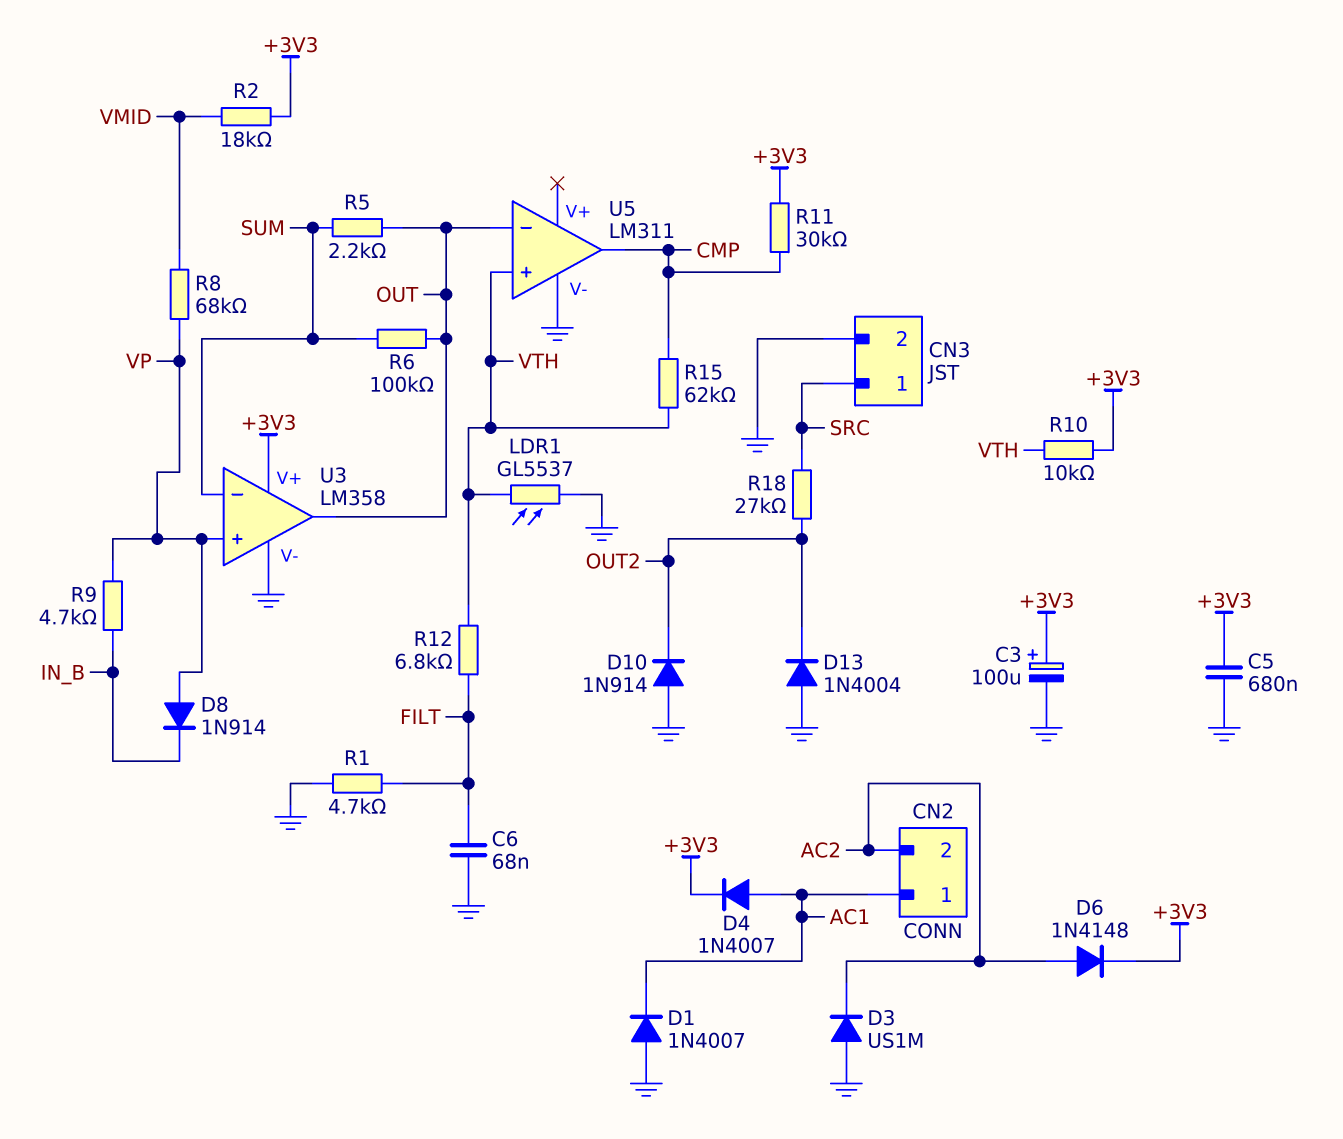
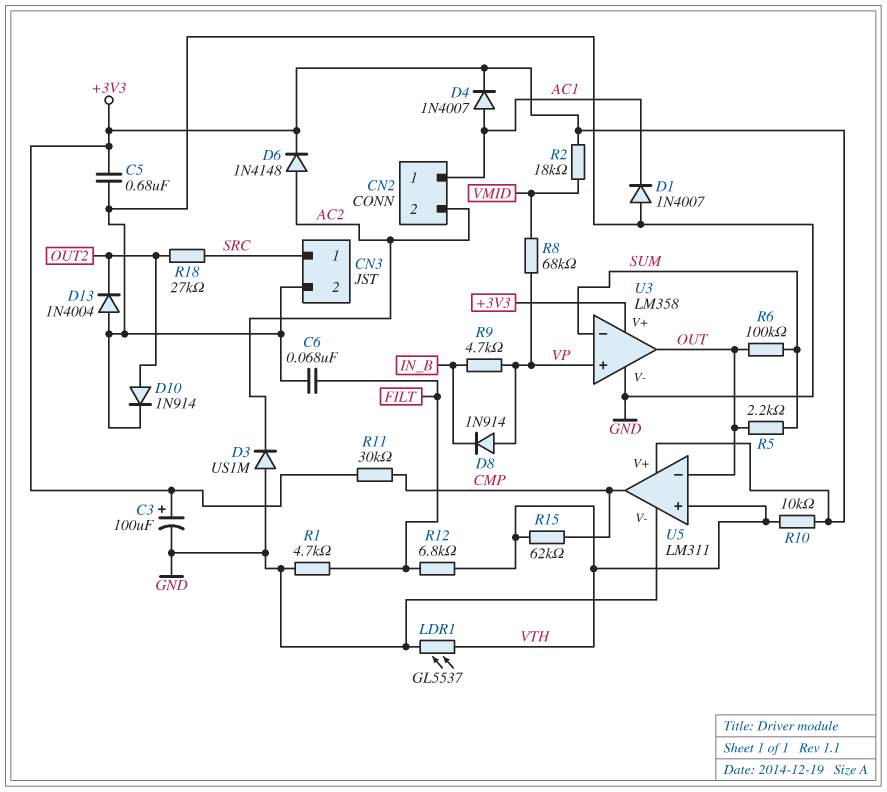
D10: diode 1N914 (A GND, K OUT2) -> diode 1N914 (A OUT2, K GND)
U5 pin V+: none -> +3V3

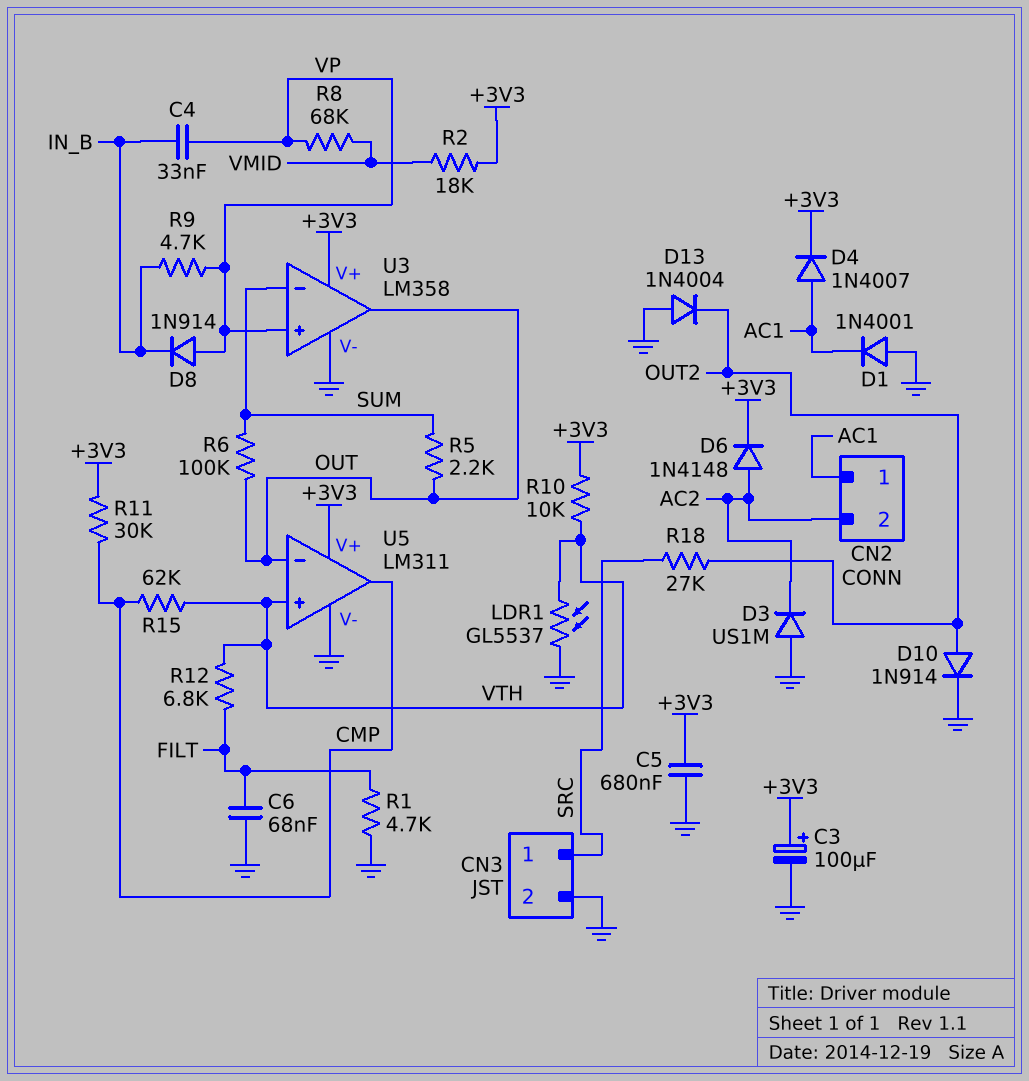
C4: none -> 33nF (IN_B, VP)
D1: diode 1N4007 (A GND, K AC1) -> diode 1N4001 (A GND, K AC1)

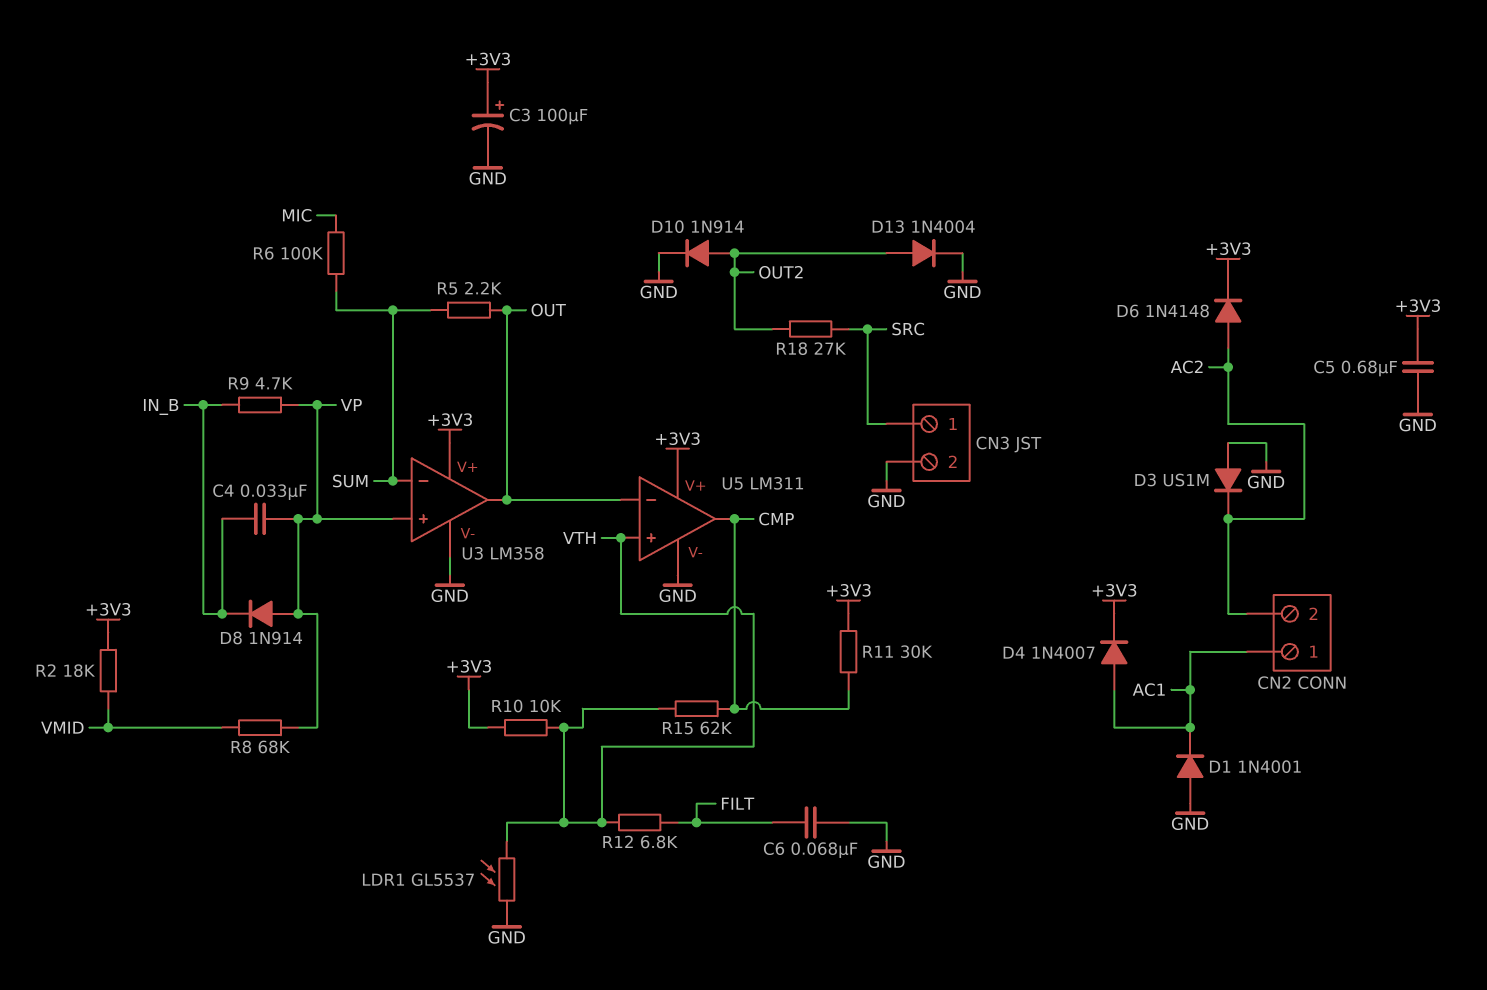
D13: diode 1N4004 (A GND, K OUT2) -> diode 1N4004 (A OUT2, K GND)
R1: 4.7k (FILT, GND) -> none
R6: 100k (OUT, SUM) -> 100k (MIC, SUM)

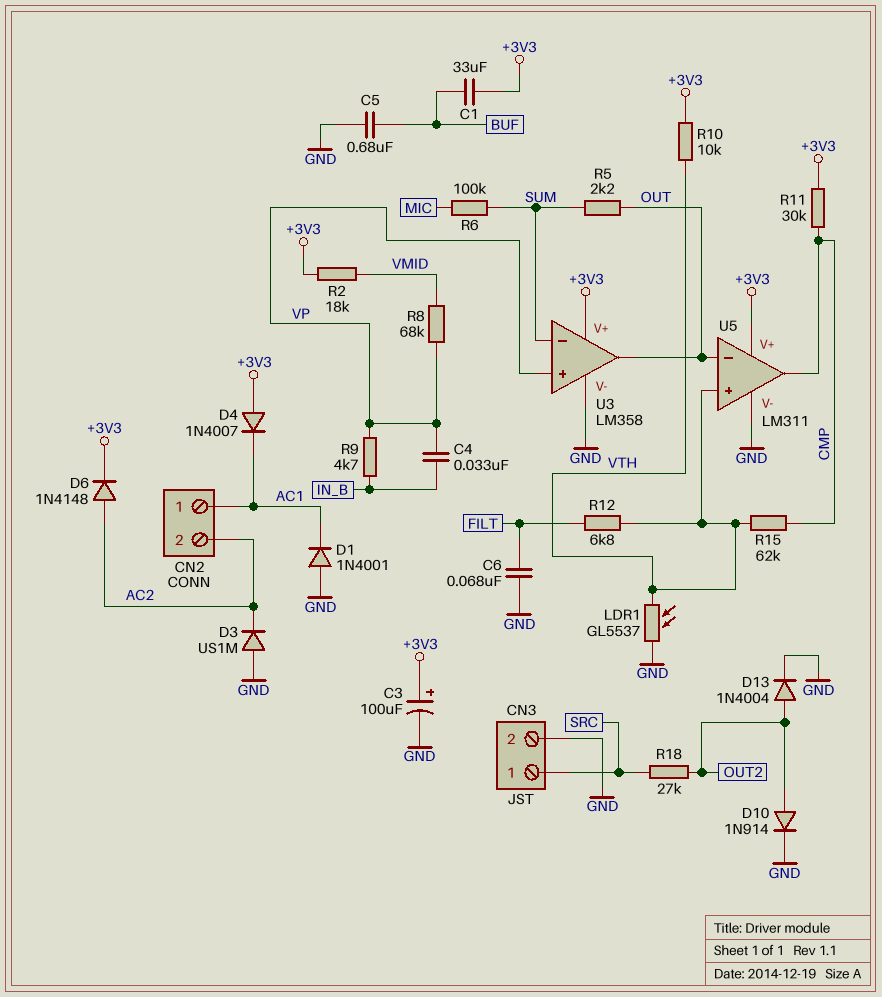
C1: none -> 33uF (+3V3, BUF)
C5: 680nF (+3V3, GND) -> 680nF (BUF, GND)
D4: diode 1N4007 (A AC1, K +3V3) -> diode 1N4007 (A +3V3, K AC1)
D8: diode 1N914 (A VP, K IN_B) -> none

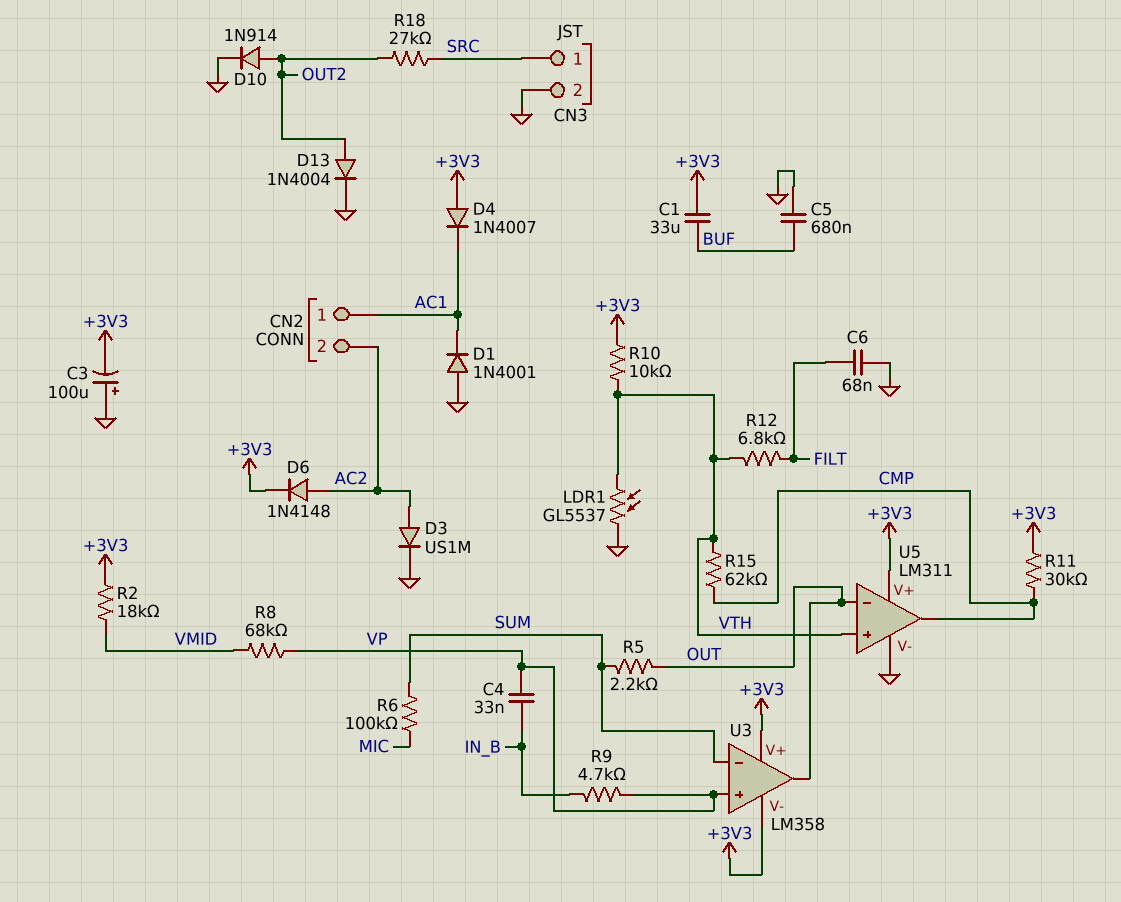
C3: 100uF (plus +3V3, minus GND) -> 100uF (plus GND, minus +3V3)
D3: diode US1M (A GND, K AC2) -> diode US1M (A AC2, K GND)
U3 pin V-: GND -> +3V3

